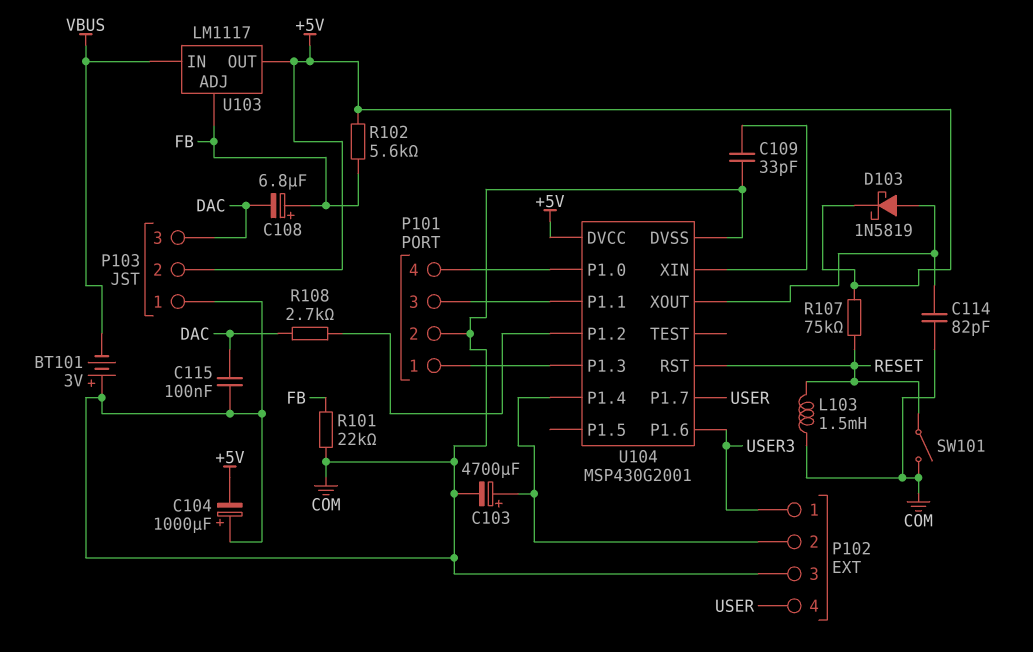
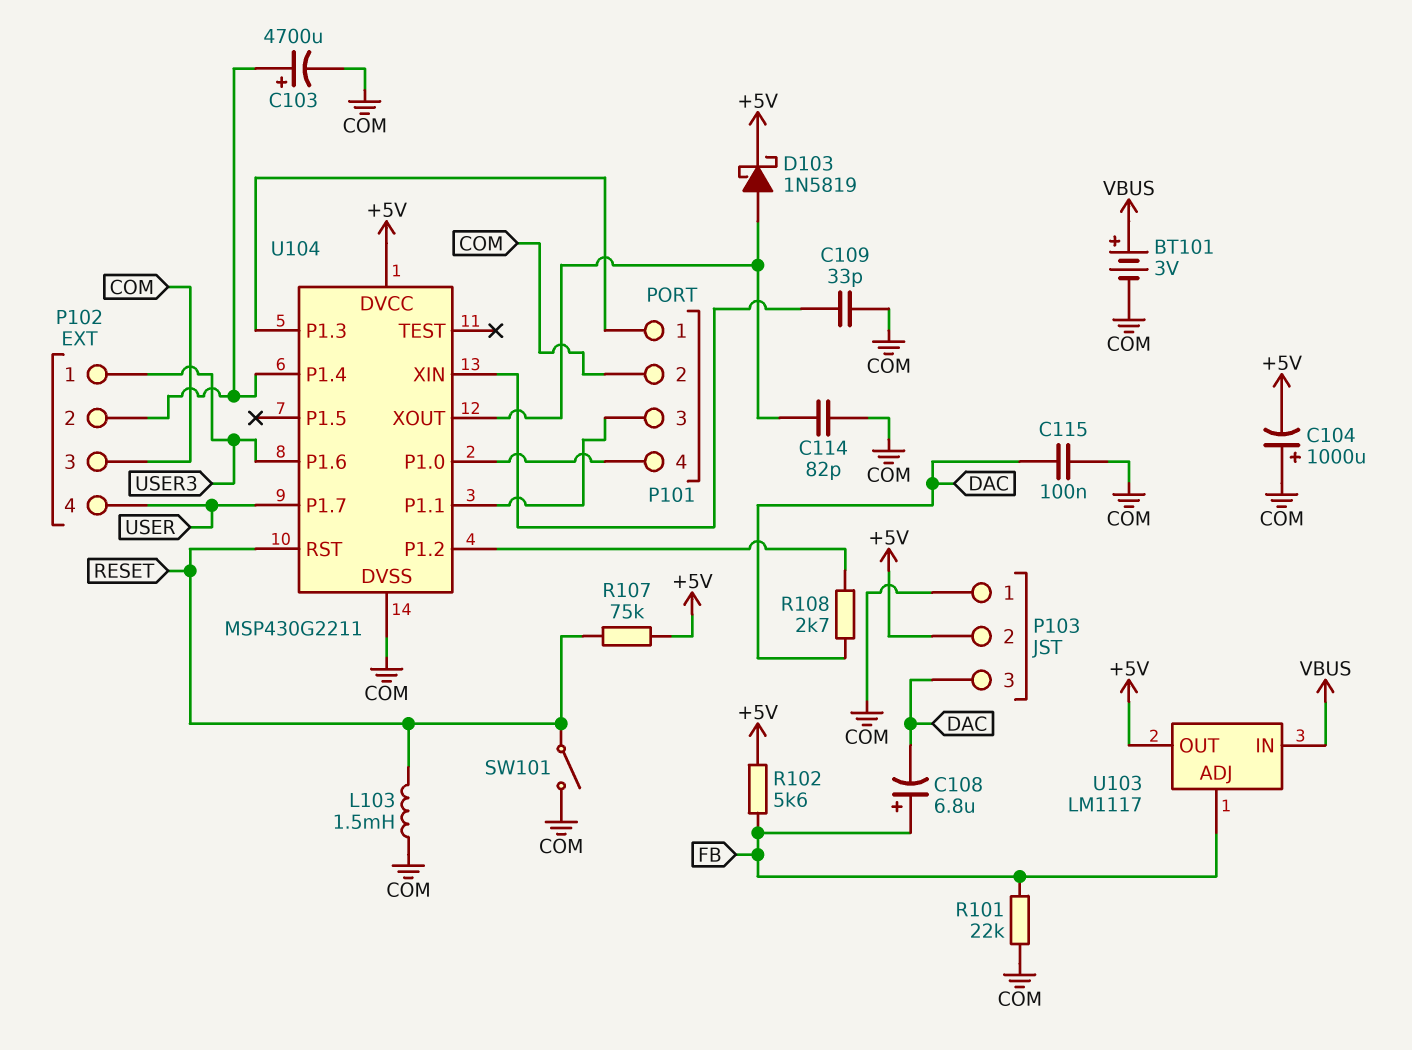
BT101: 3V (plus COM, minus VBUS) -> 3V (plus VBUS, minus COM)
U104: MSP430G2001 -> MSP430G2211

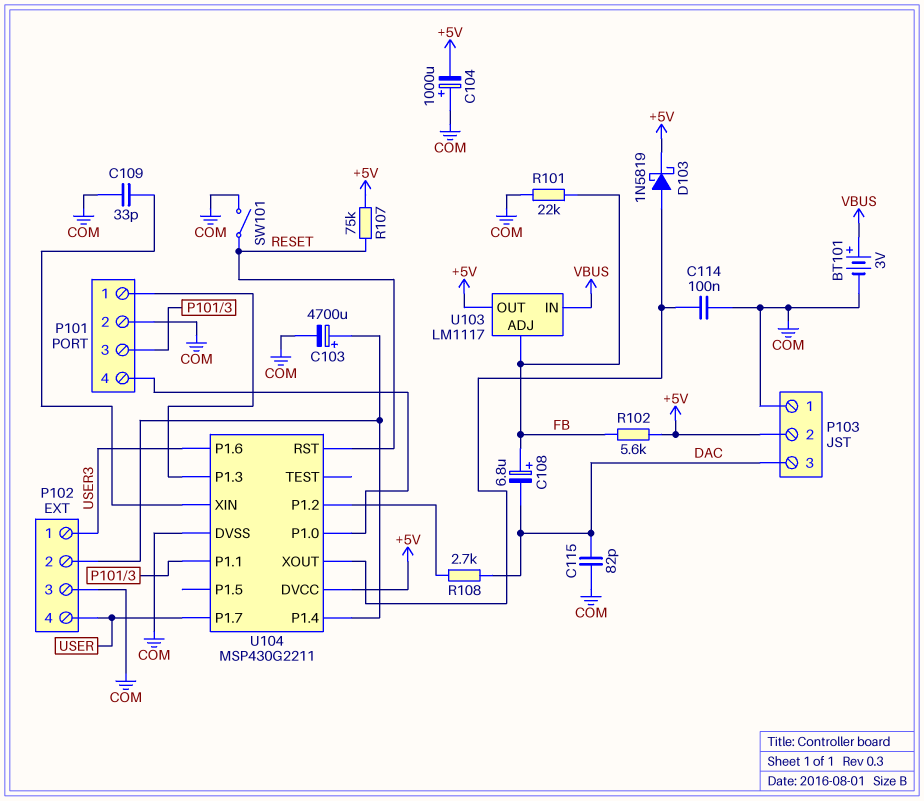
C114: 82pF (COM, U104/XOUT) -> 100nF (COM, U104/XOUT)
C115: 100nF (COM, DAC) -> 82pF (COM, DAC)
L103: 1.5mH (COM, RESET) -> none

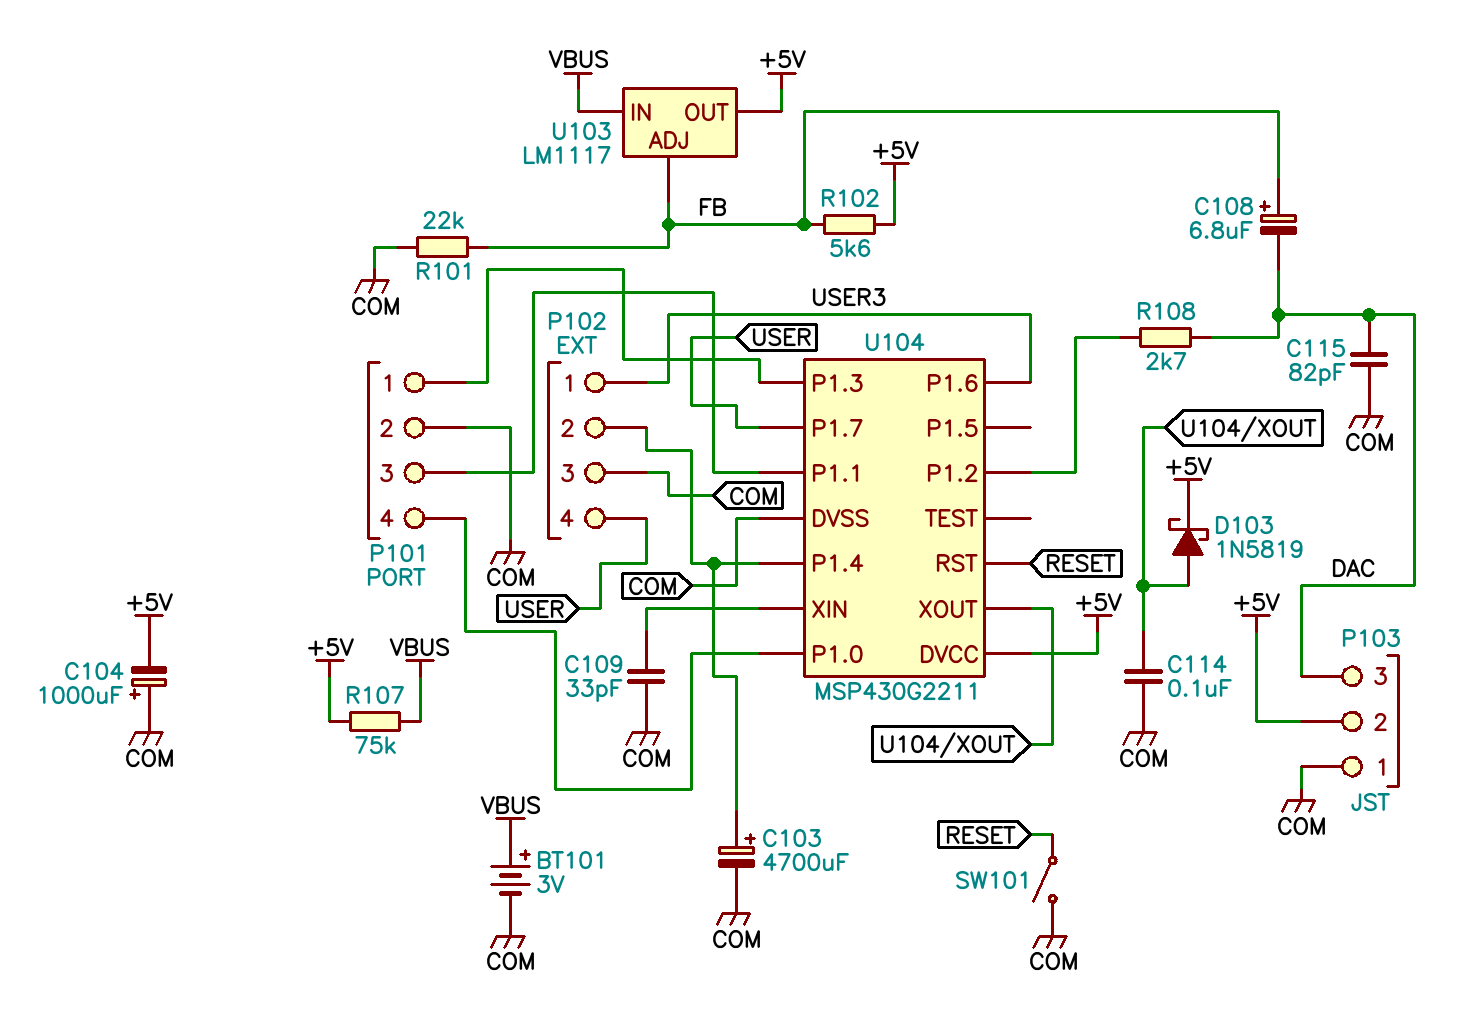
R107: 75k (+5V, RESET) -> 75k (+5V, VBUS)

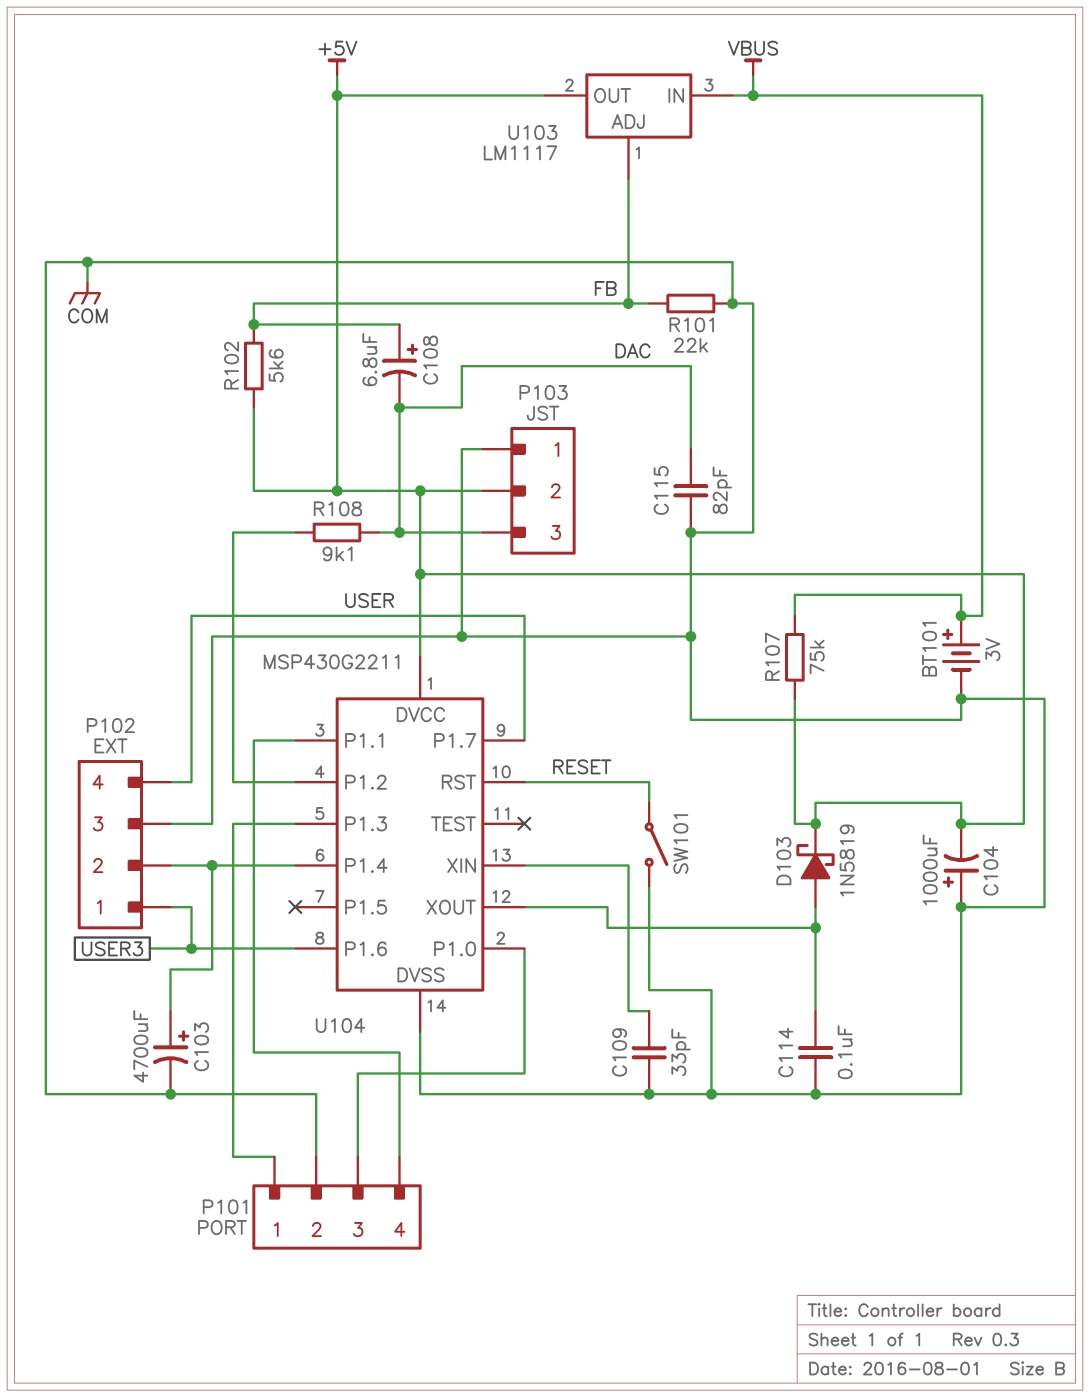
R108: 2.7k (DAC, U104/P1.2) -> 9.1k (DAC, U104/P1.2)
U104 pin P1.0: P101/4 -> P101/3
U104 pin P1.1: P101/3 -> P101/4

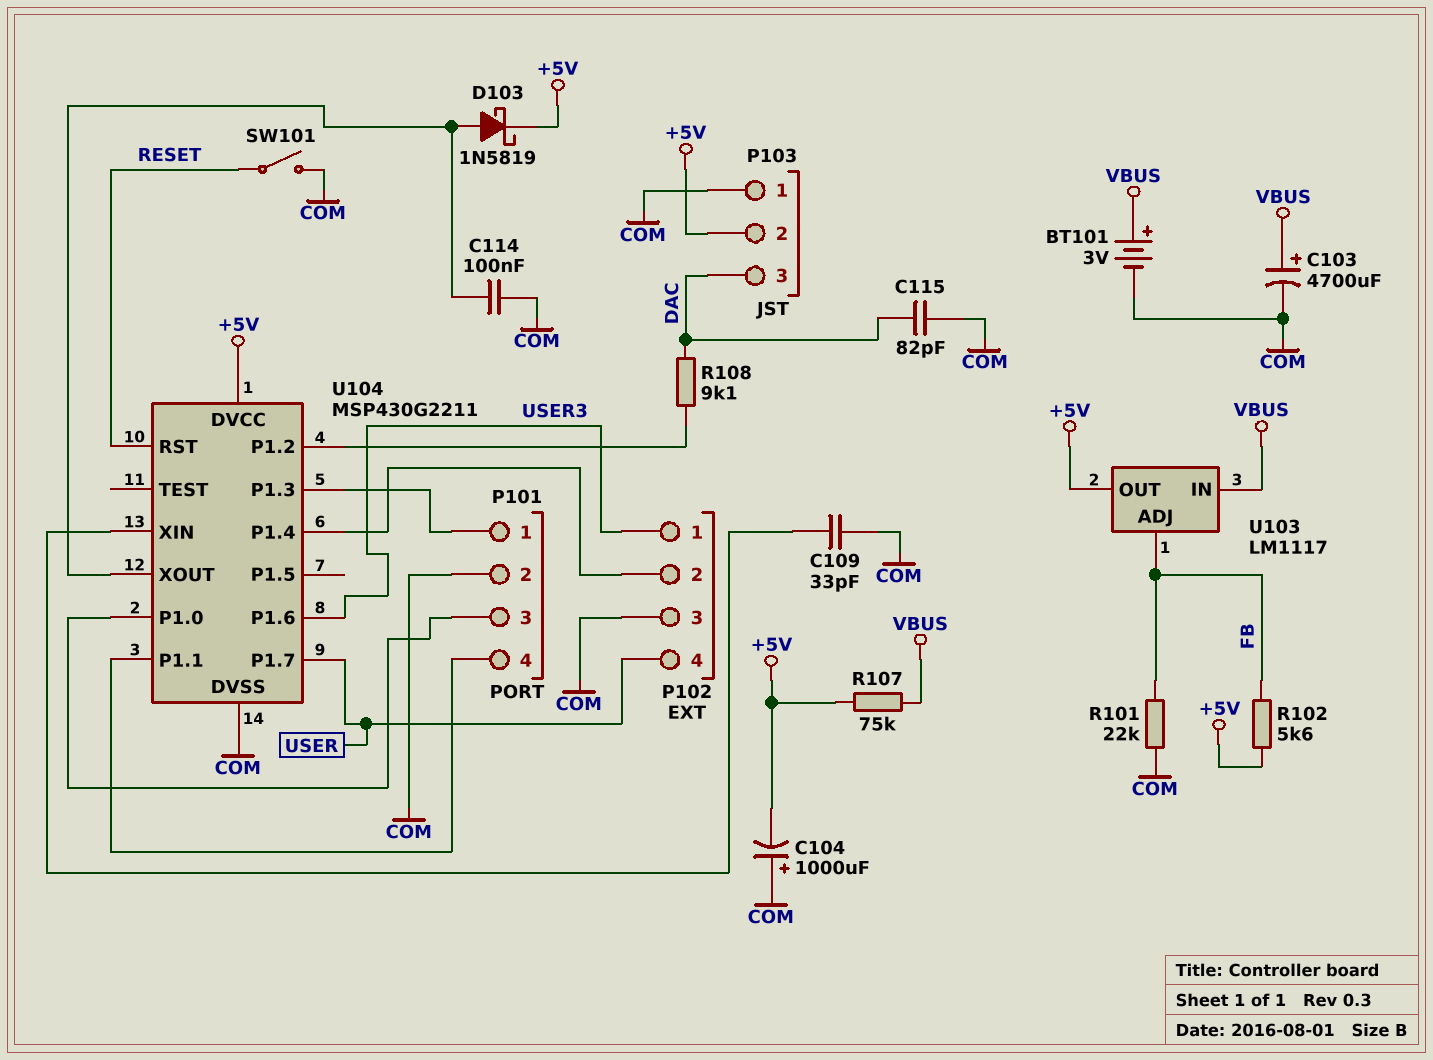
C103: 4700uF (plus P102/2, minus COM) -> 4700uF (plus VBUS, minus COM)
C108: 6.8uF (plus FB, minus DAC) -> none

